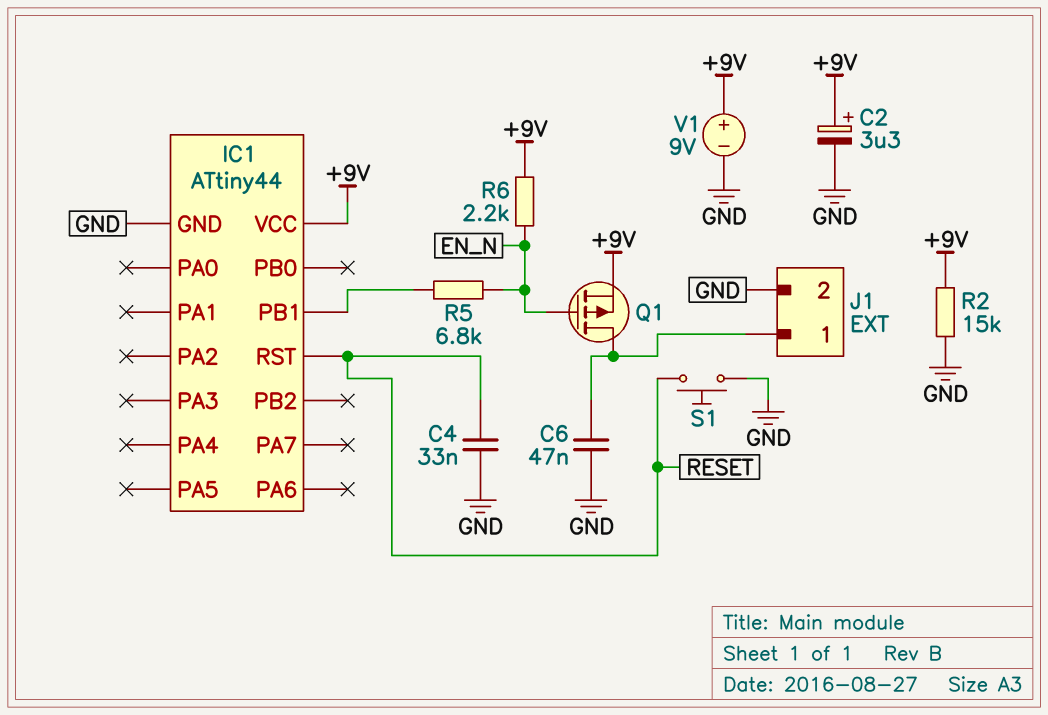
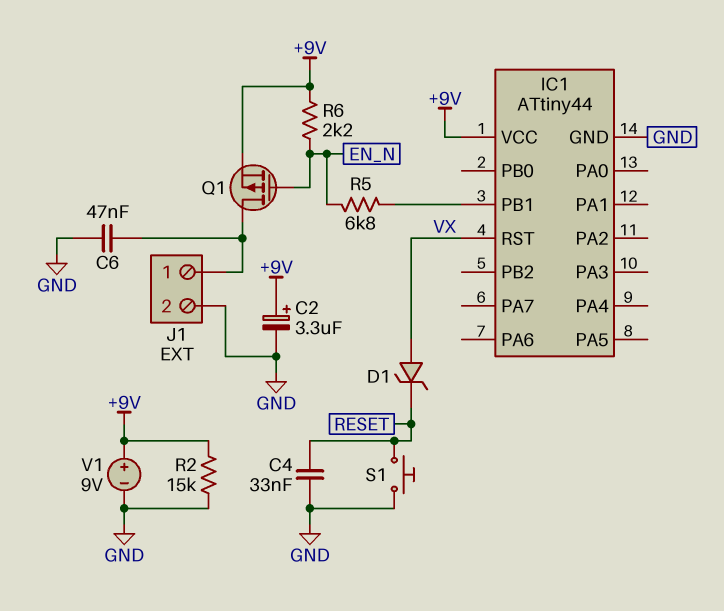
D1: none -> zener (A VX, K RESET)
IC1 pin RST: RESET -> VX

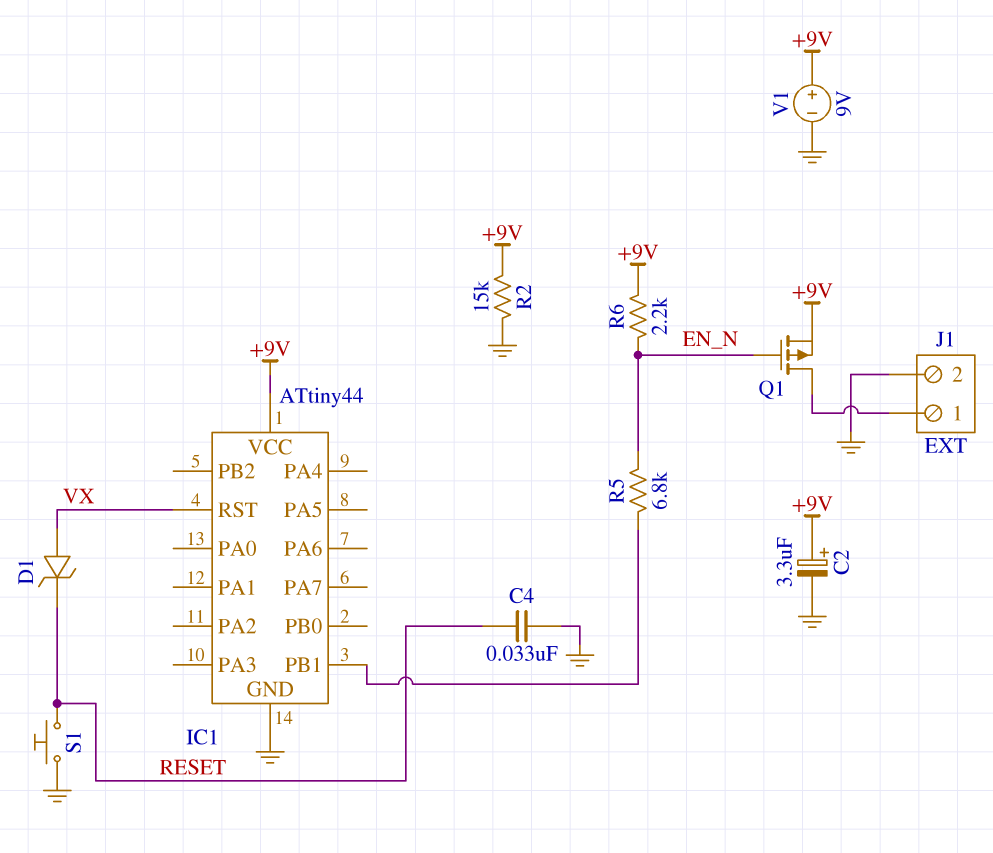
C6: 47nF (GND, J1/1) -> none

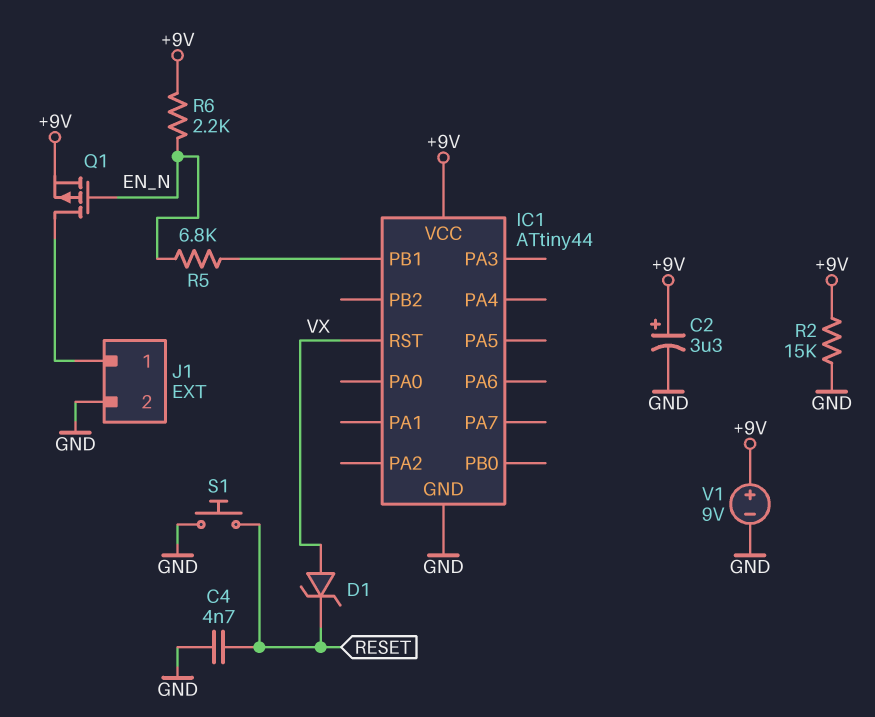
C4: 33nF (GND, RESET) -> 4.7nF (GND, RESET)

